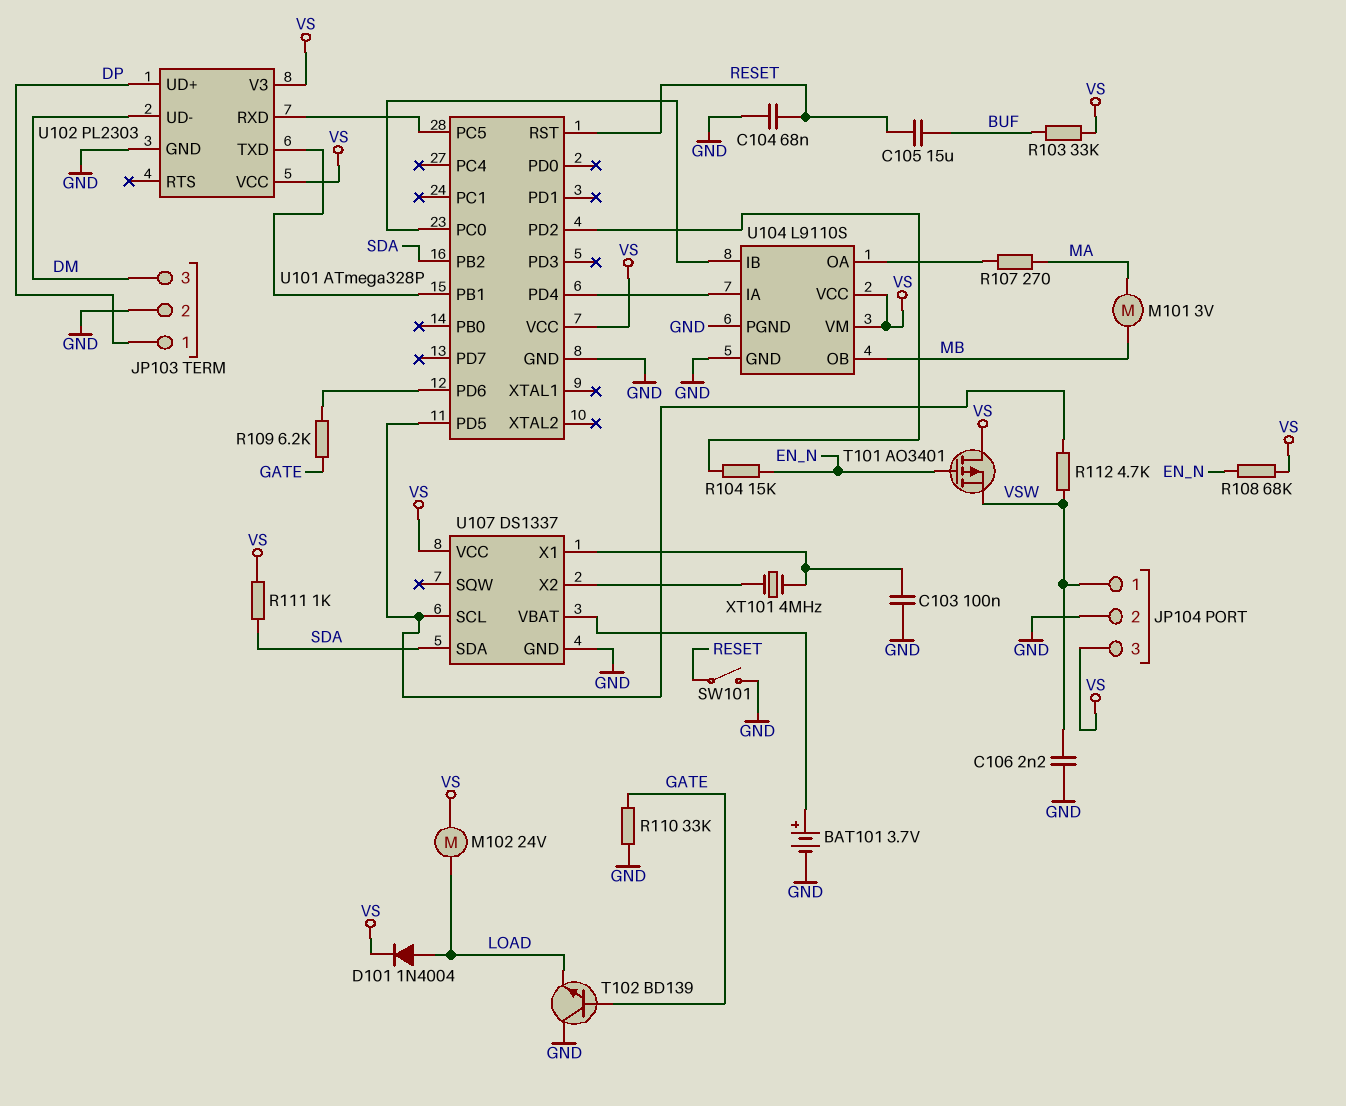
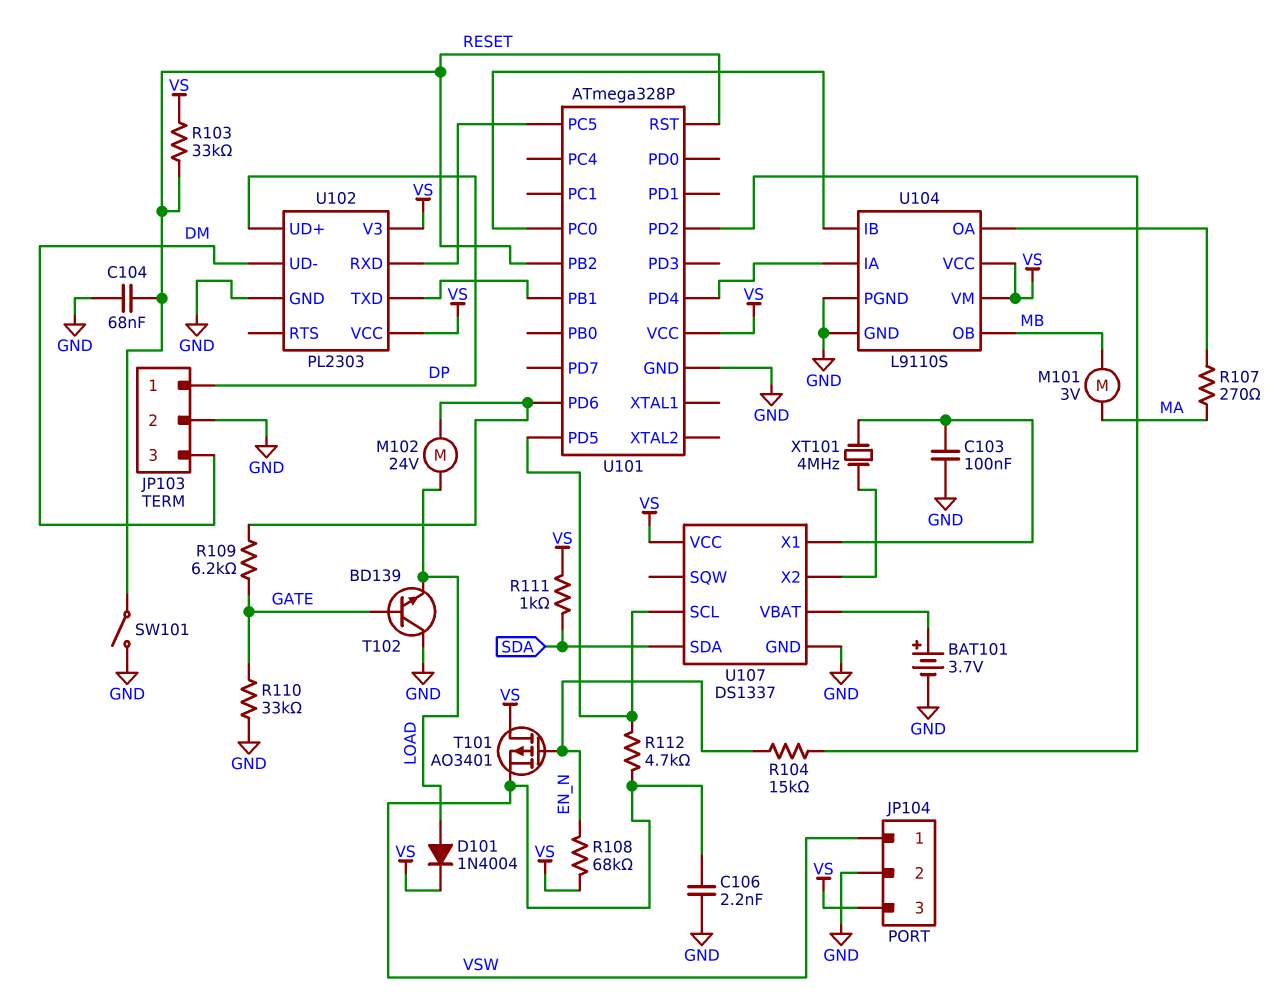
C105: 15uF (BUF, RESET) -> none
M102: motor 24V (LOAD, VS) -> motor 24V (LOAD, U101/PD6)
R103: 33k (BUF, VS) -> 33k (RESET, VS)
U101 pin PB2: SDA -> RESET

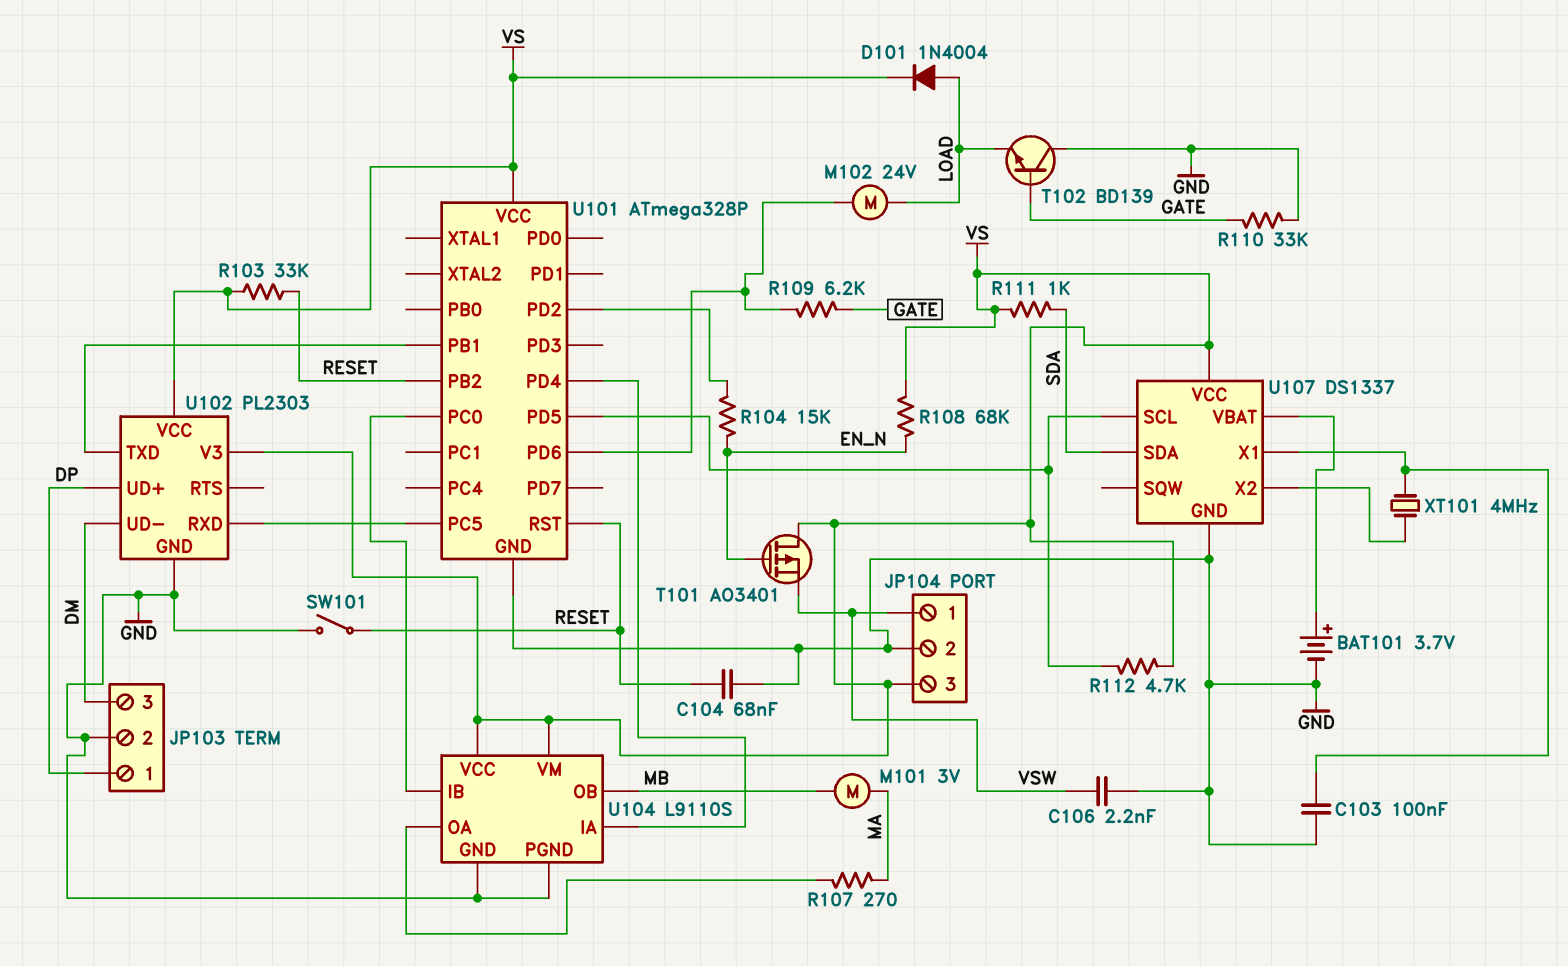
R112: 4.7k (U101/PD5, VSW) -> 4.7k (U101/PD5, VS)

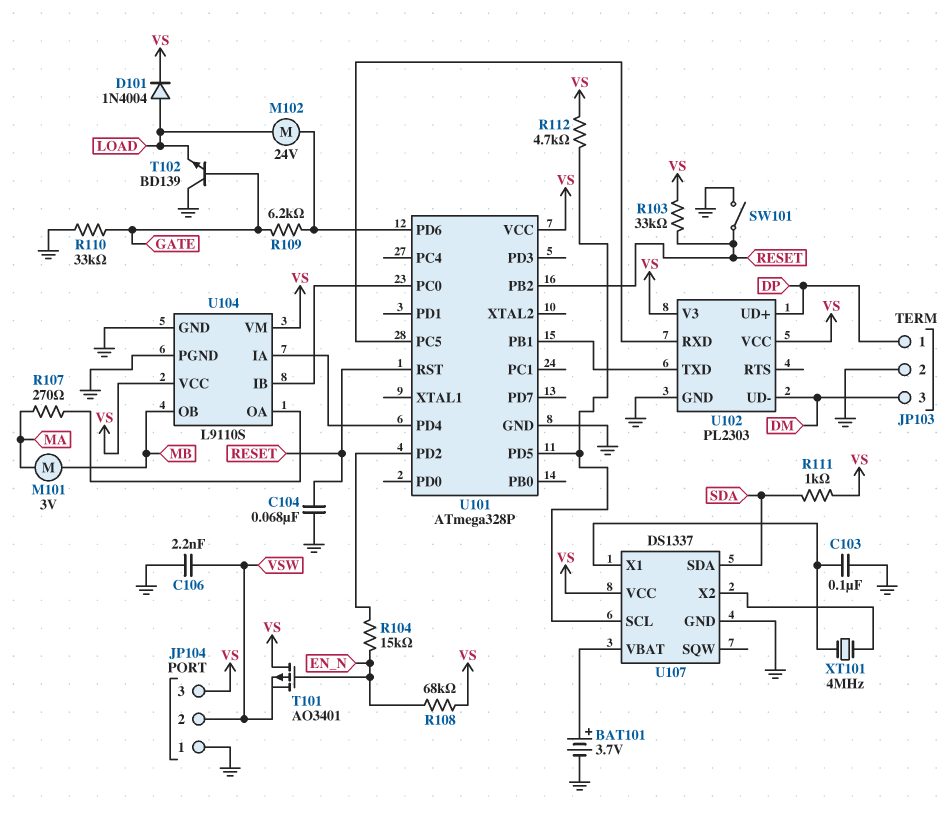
JP104 pin 1: VSW -> GND
JP104 pin 2: GND -> VSW

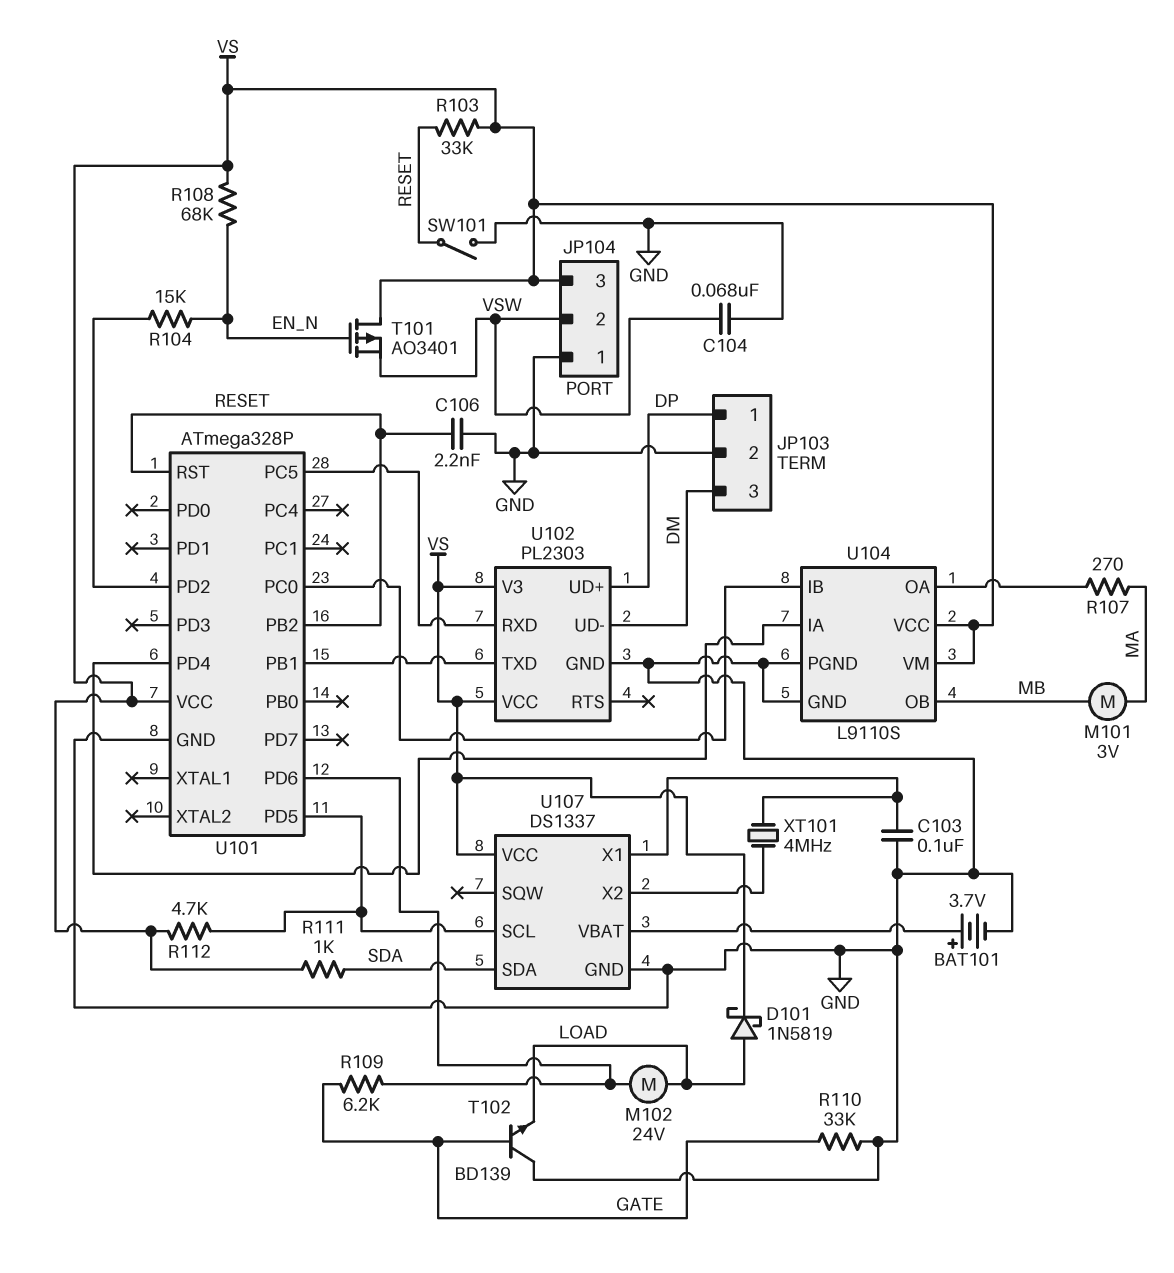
C104: 68nF (GND, RESET) -> 68nF (GND, VSW)
C106: 2.2nF (GND, VSW) -> 2.2nF (GND, RESET)
D101: diode 1N4004 (A LOAD, K VS) -> schottky 1N5819 (A LOAD, K VS)

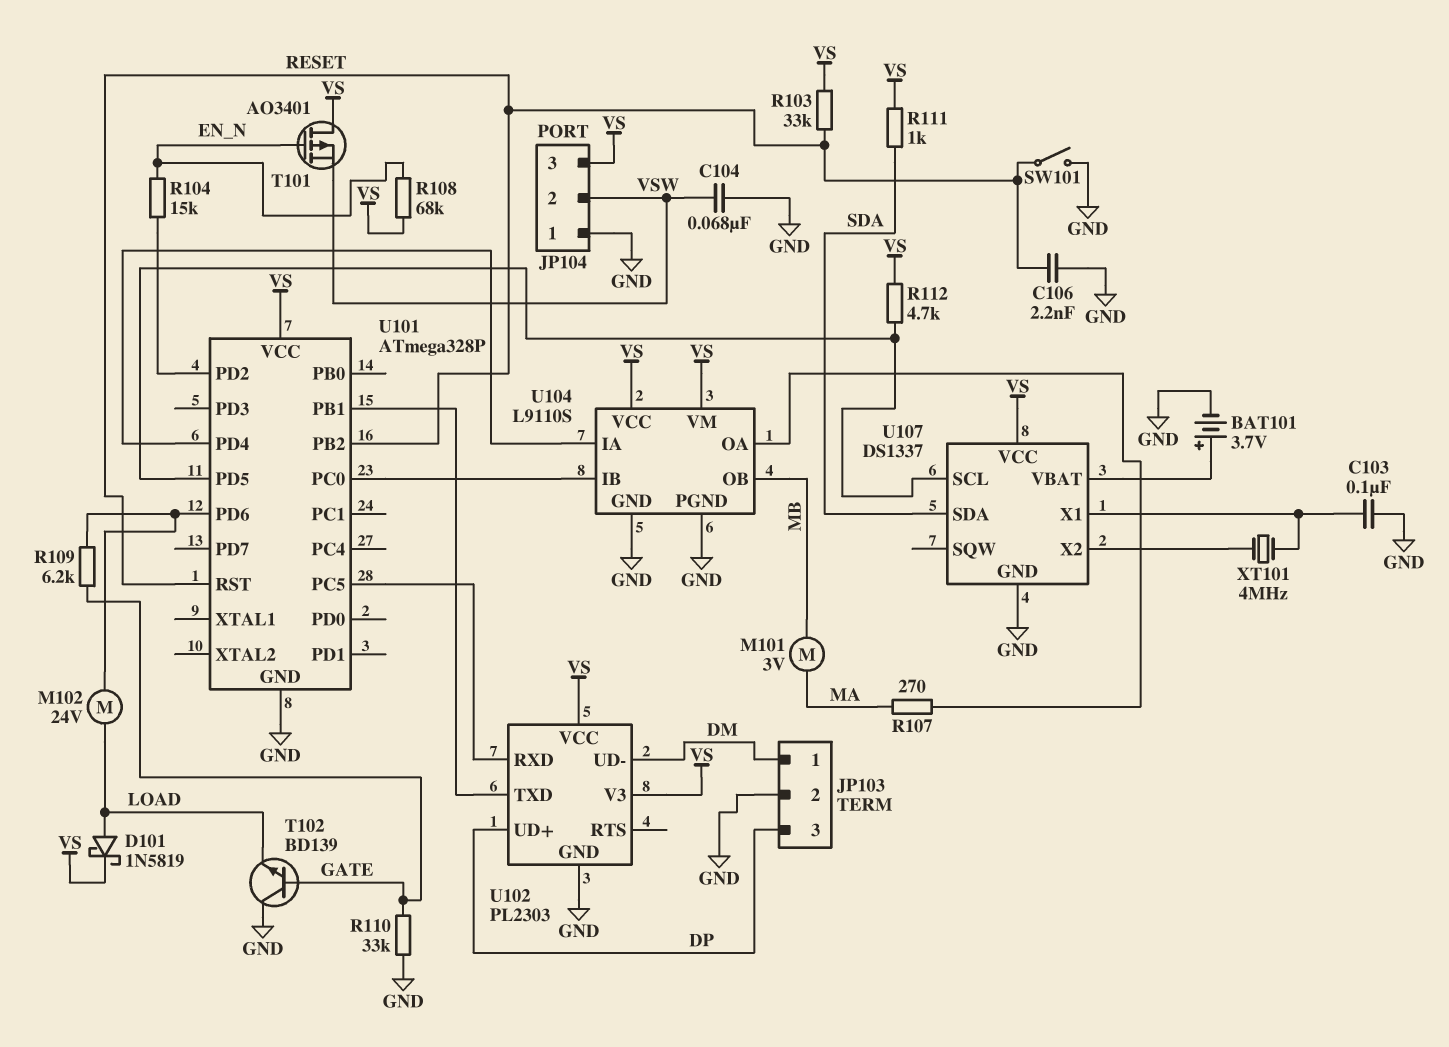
JP103 pin 1: DP -> DM
JP103 pin 3: DM -> DP

